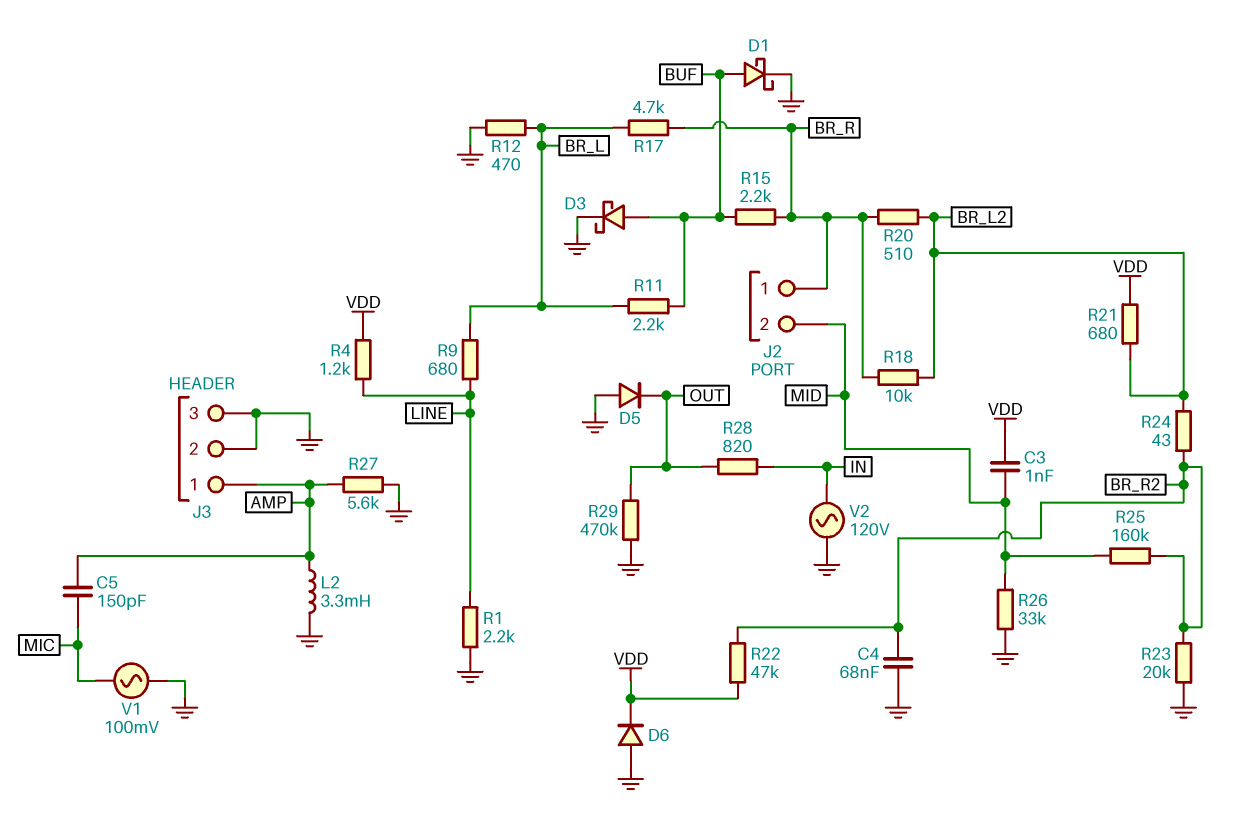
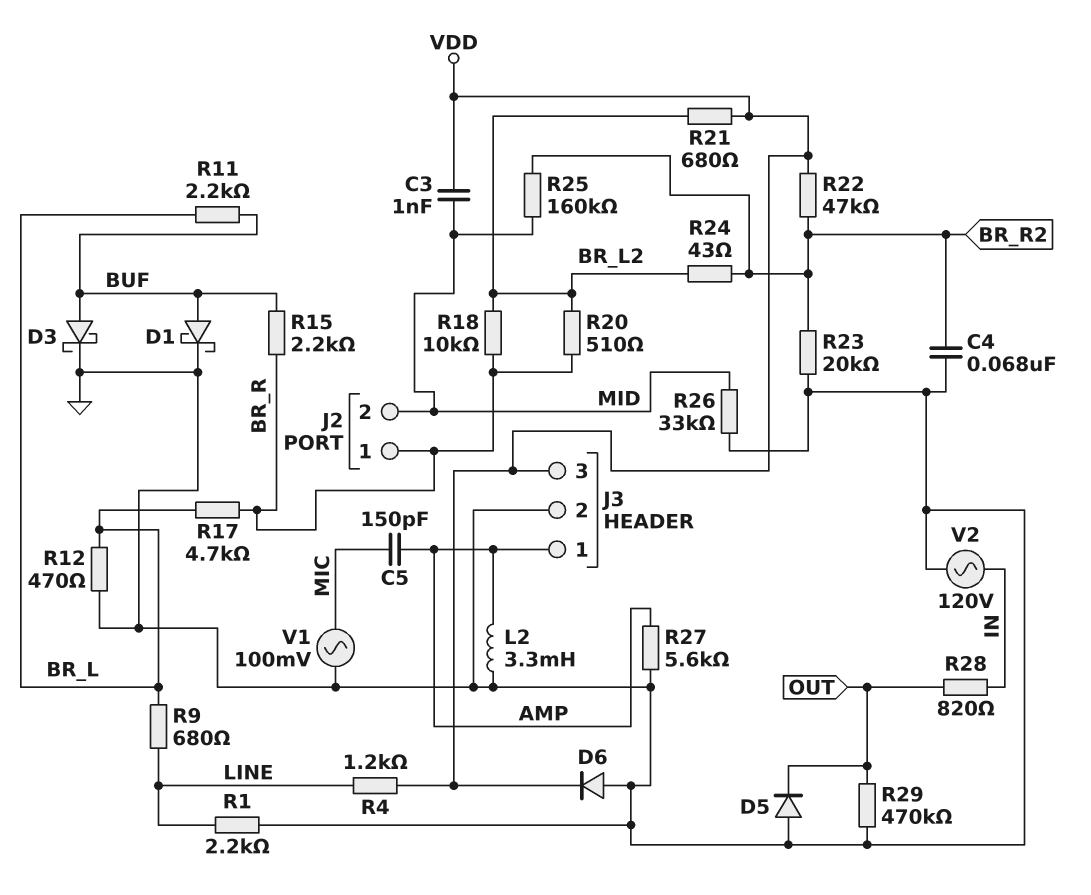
J3 pin 3: GND -> VDD

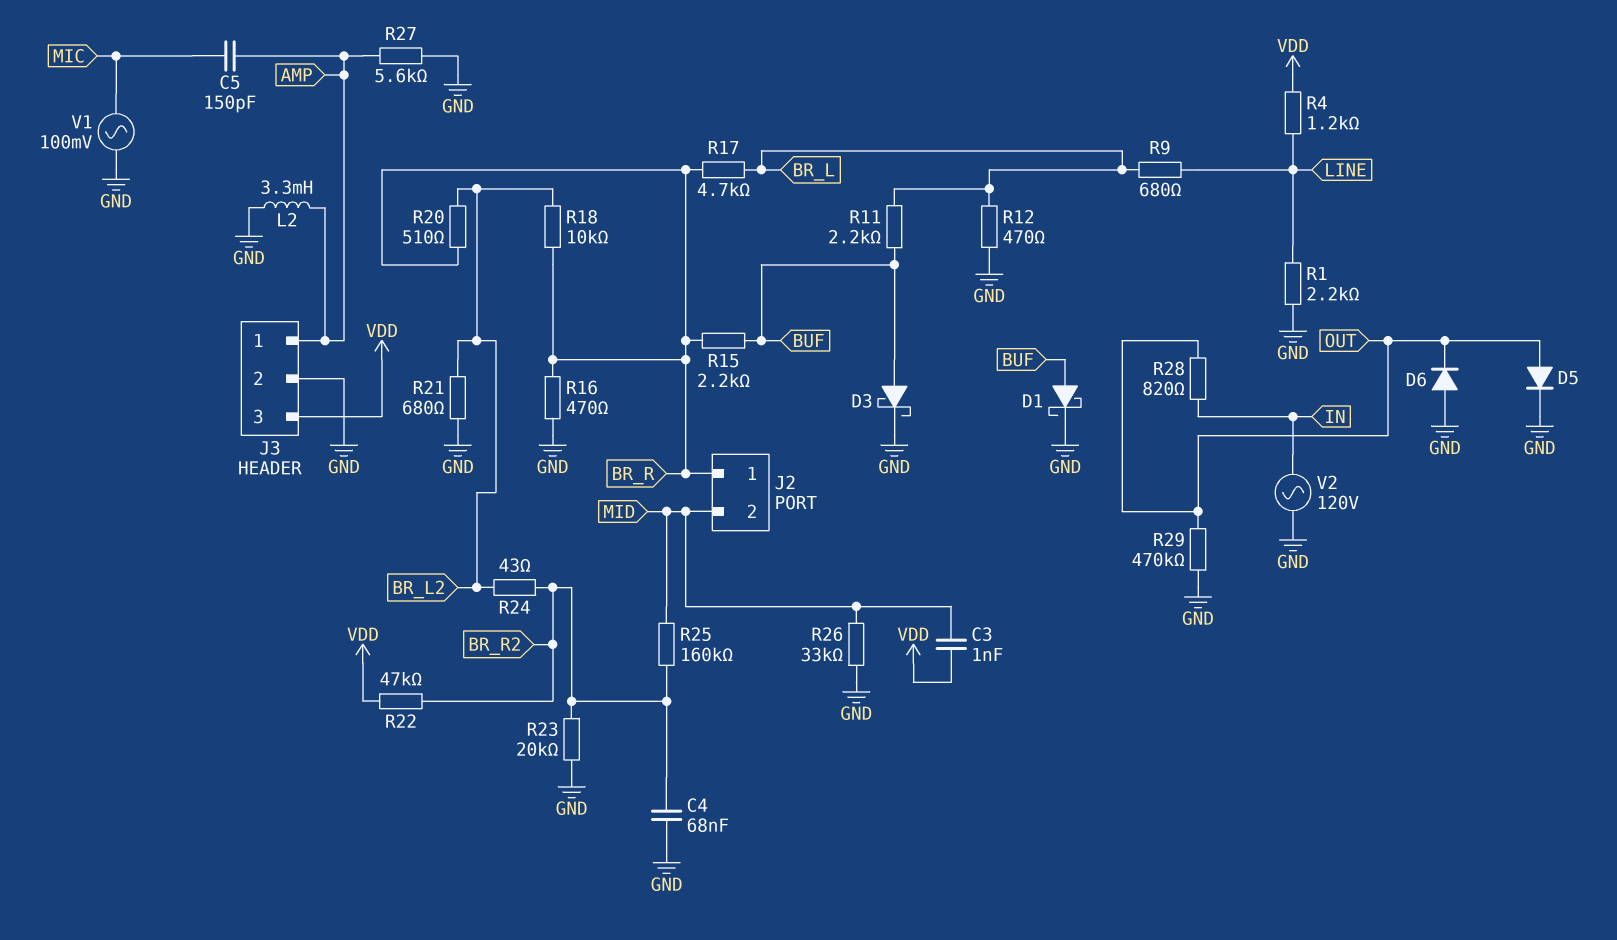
D5: diode (A GND, K OUT) -> diode (A OUT, K GND)
D6: diode (A GND, K VDD) -> diode (A GND, K OUT)
R16: none -> 470 (BR_R, GND)
R21: 680 (BR_L2, VDD) -> 680 (BR_L2, GND)

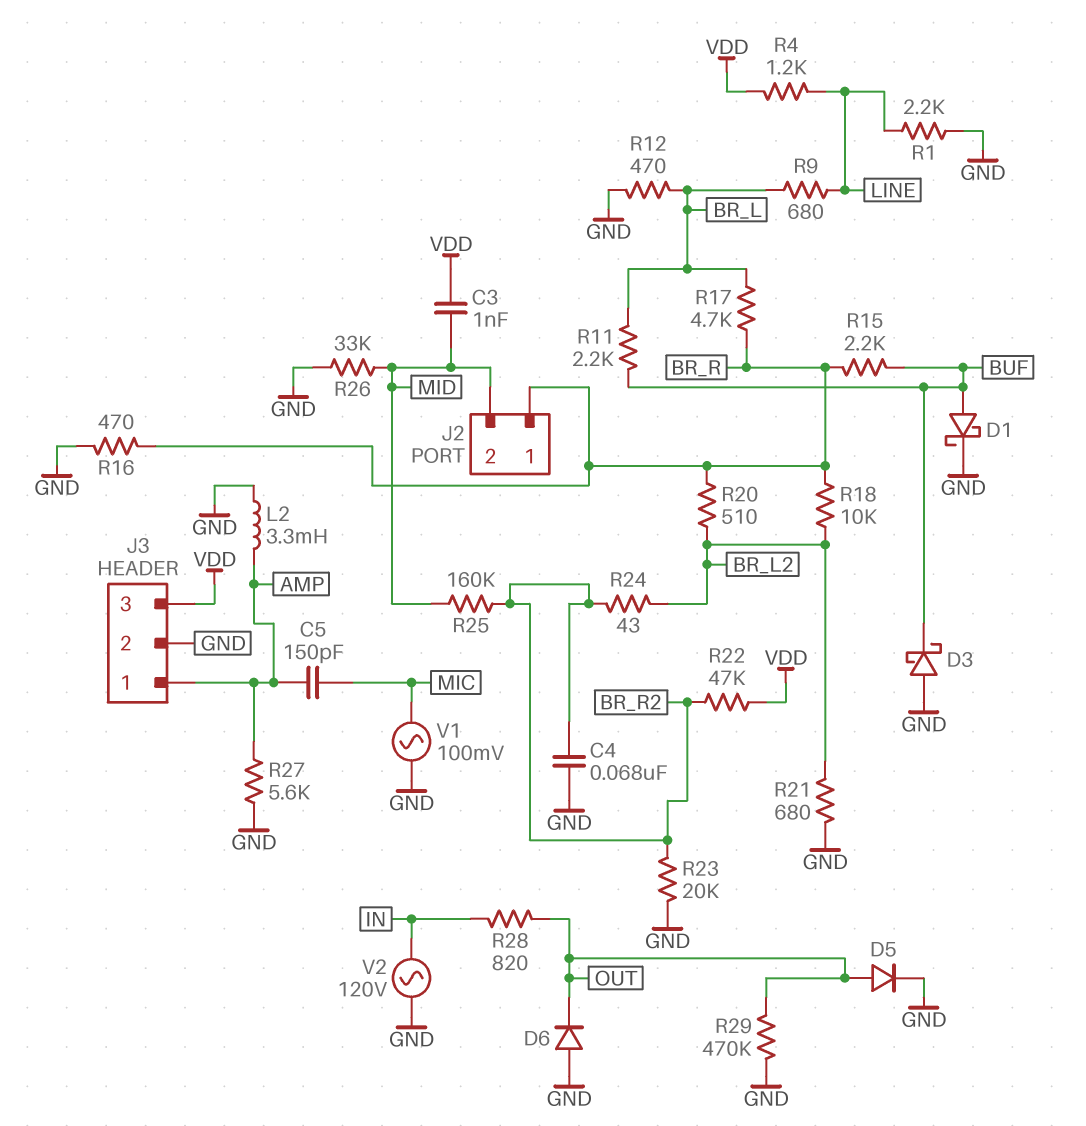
D3: schottky (A BUF, K GND) -> schottky (A GND, K BUF)

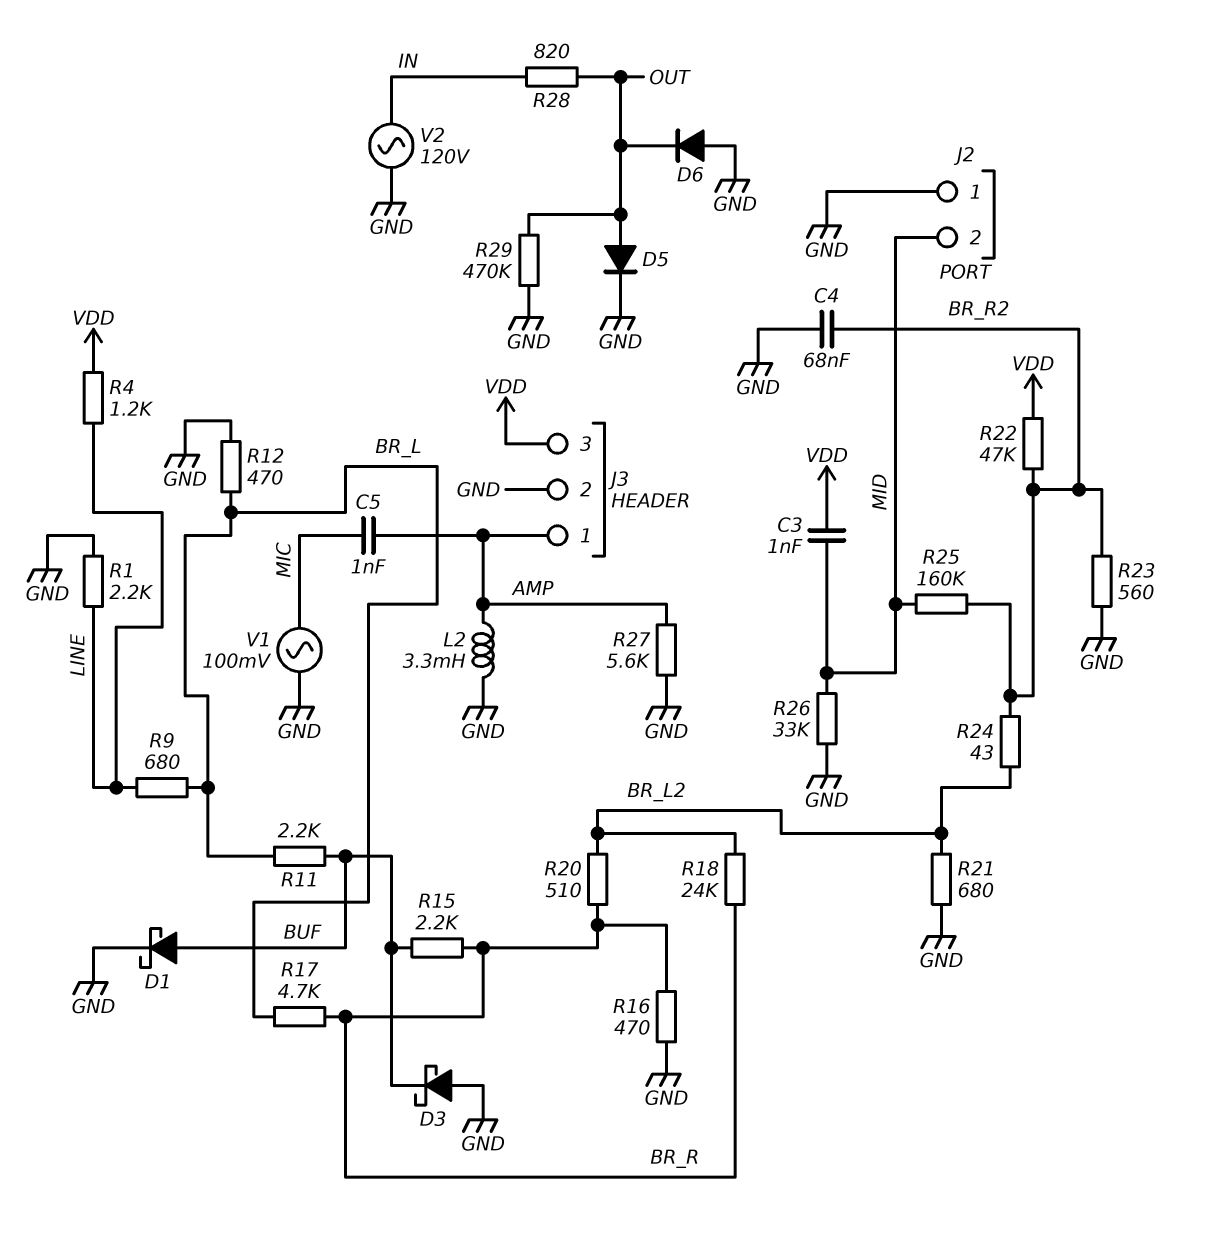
C5: 150pF (AMP, MIC) -> 1nF (AMP, MIC)
J2 pin 1: BR_R -> GND
R18: 10k (BR_L2, BR_R) -> 24k (BR_L2, BR_R)
R23: 20k (BR_R2, GND) -> 560 (BR_R2, GND)

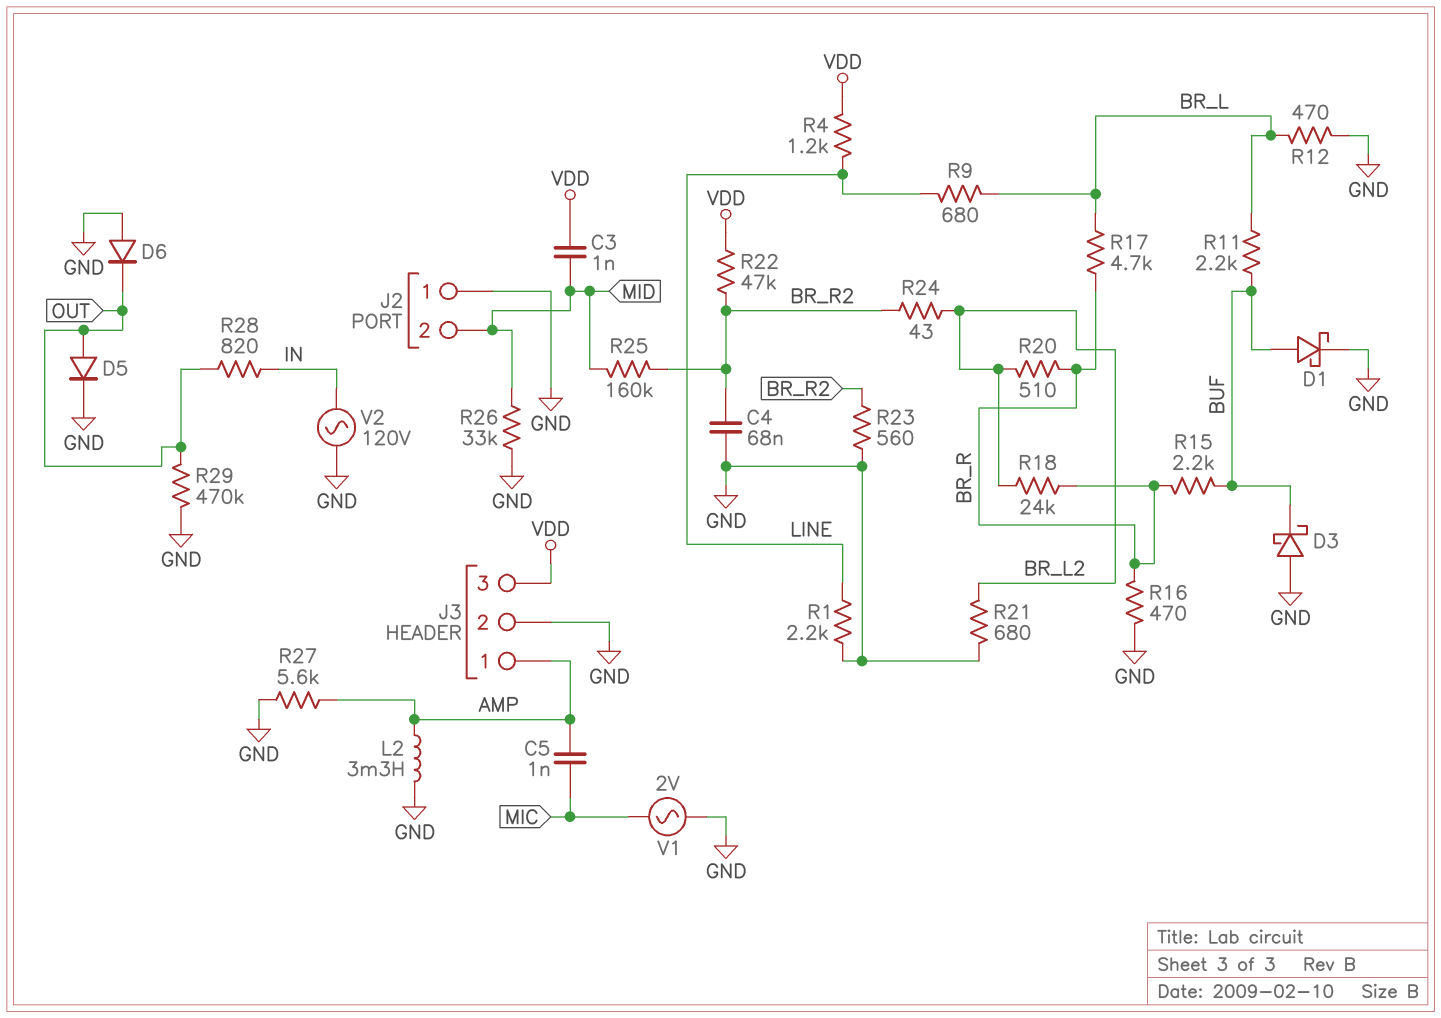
V1: AC 100mV (GND, MIC) -> AC 2V (GND, MIC)

